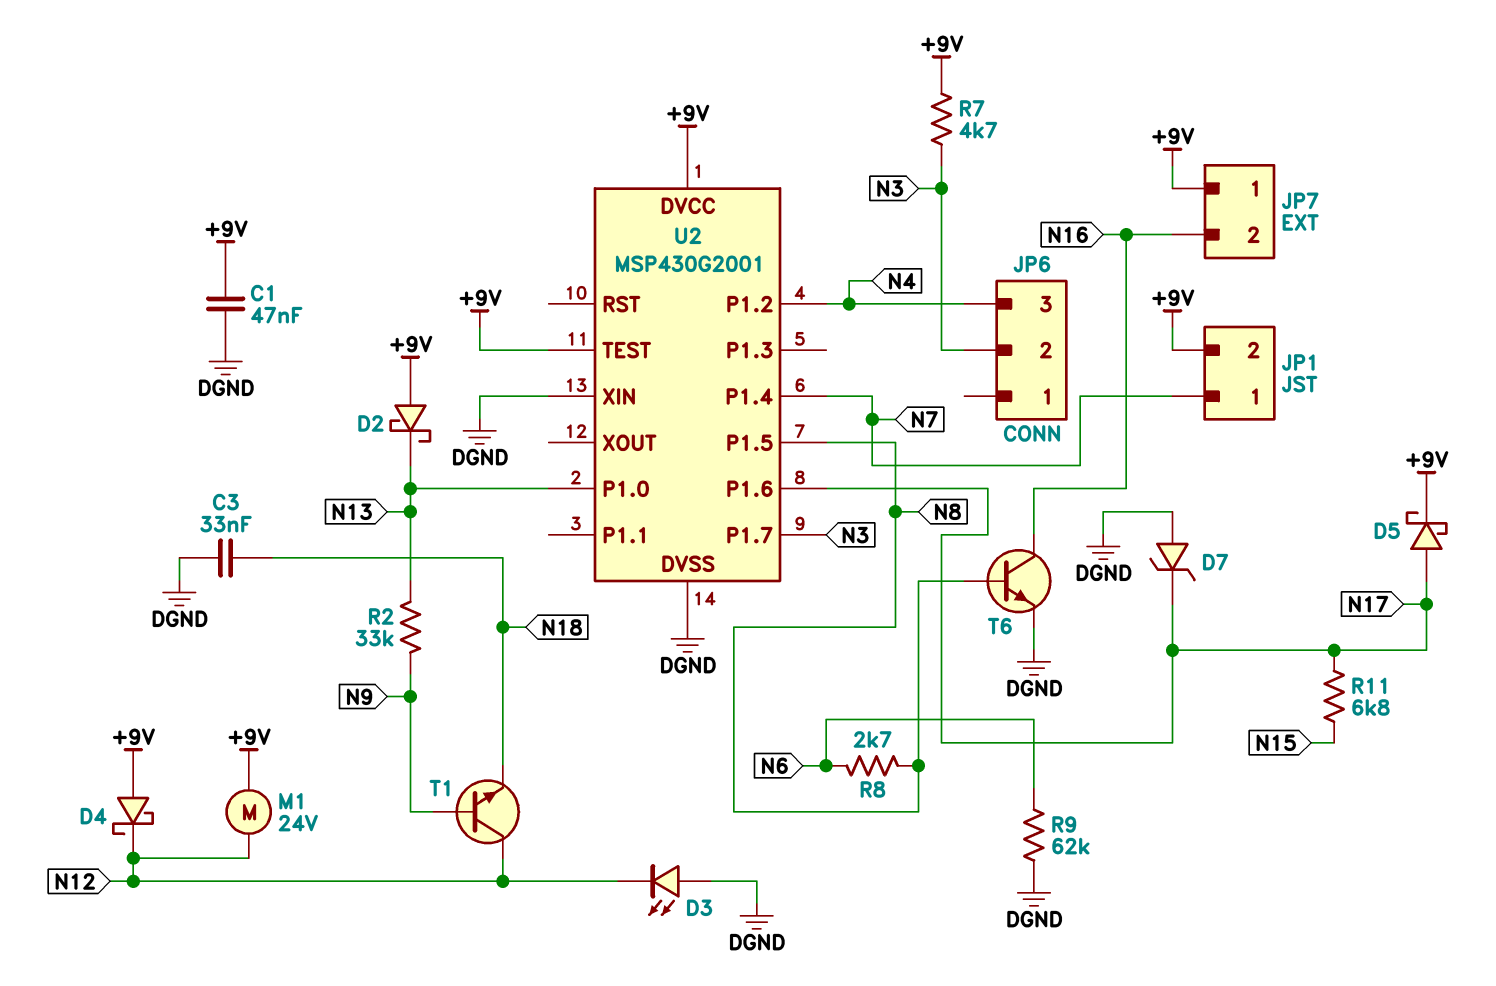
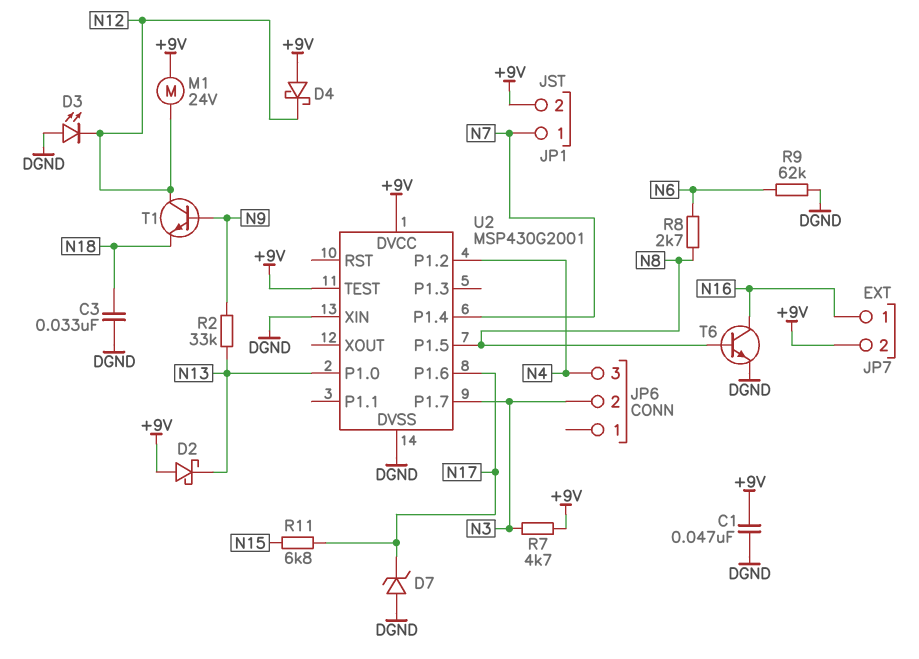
D5: schottky (A N17, K +9V) -> none
JP7 pin 1: +9V -> N16
JP7 pin 2: N16 -> +9V

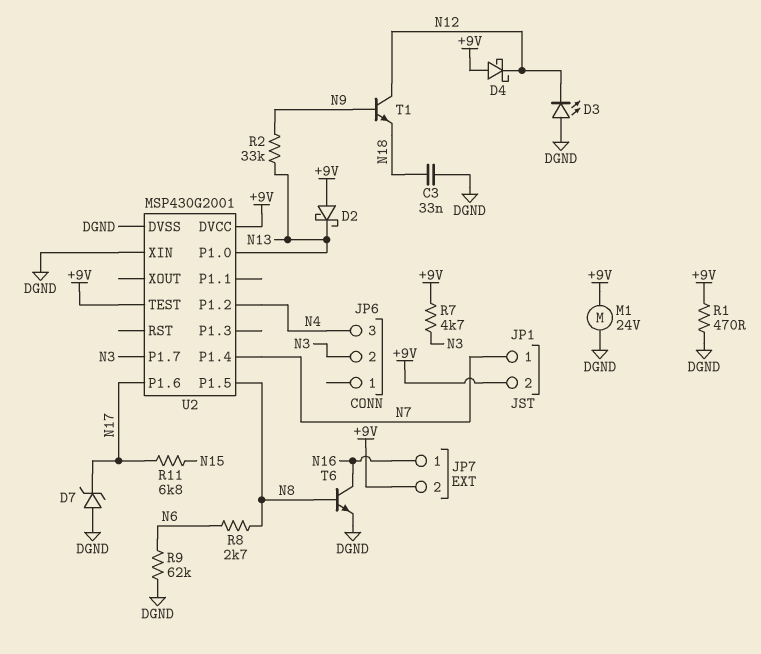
C1: 47nF (+9V, DGND) -> none
M1: motor 24V (+9V, N12) -> motor 24V (+9V, DGND)
R1: none -> 470 (+9V, DGND)

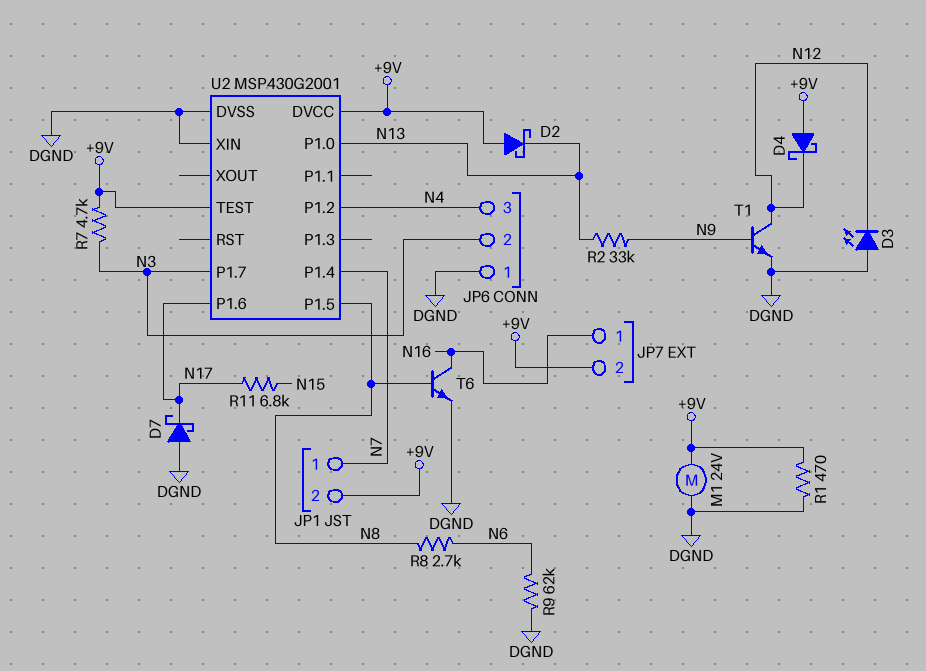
C3: 33nF (DGND, N18) -> none
D7: zener (A DGND, K N17) -> schottky (A DGND, K N17)
JP6 pin 1: none -> DGND
T1: NPN (B N9, C N12, E N18) -> NPN (B N9, C N12, E DGND)

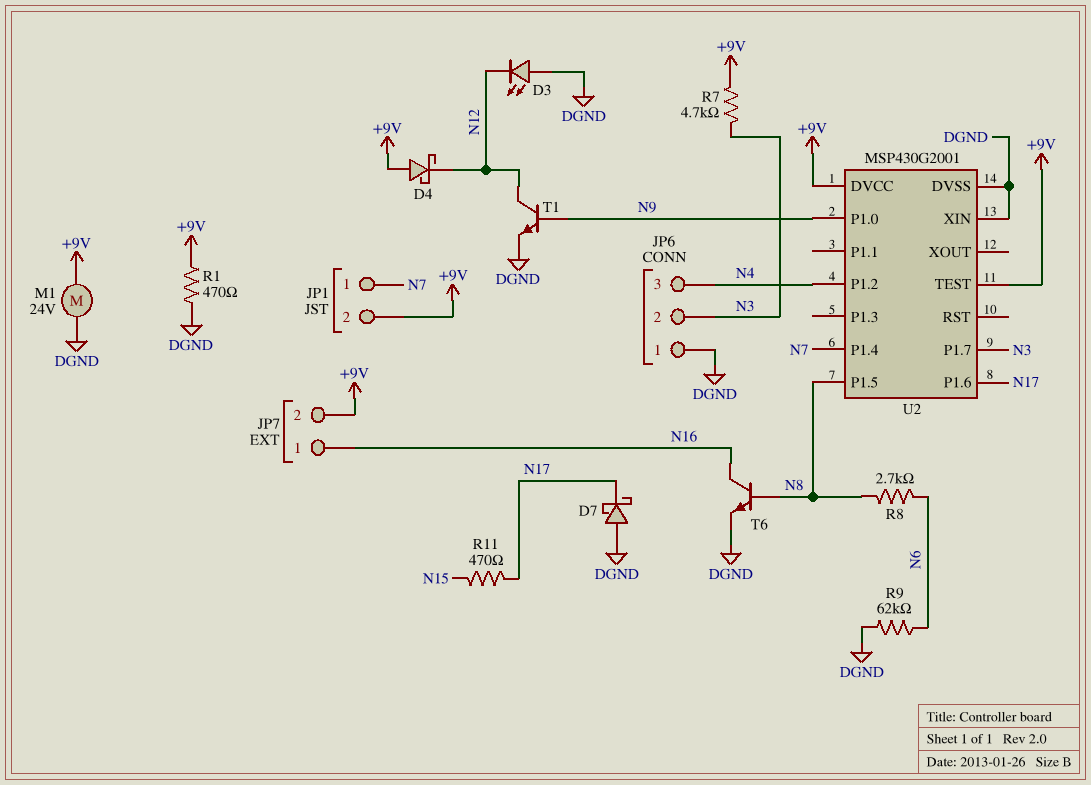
D2: schottky (A +9V, K N13) -> none
R2: 33k (N9, N13) -> none
R11: 6.8k (N15, N17) -> 470 (N15, N17)
U2 pin P1.0: N13 -> N9

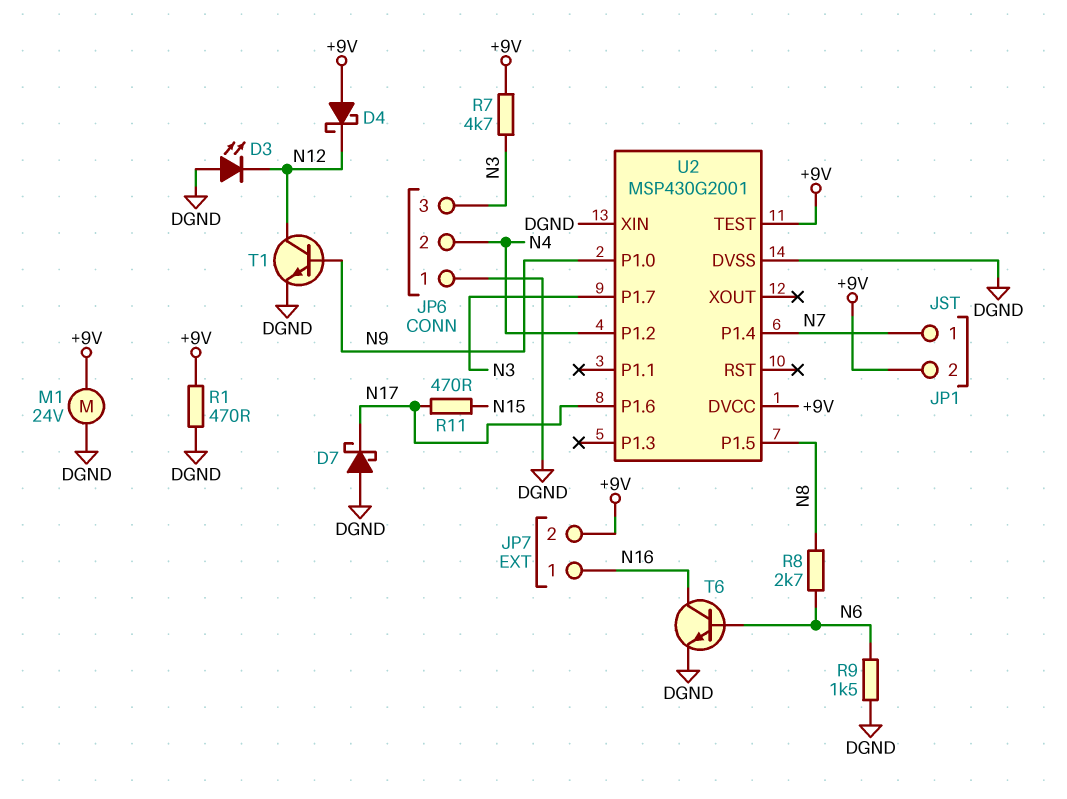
JP6 pin 2: N3 -> N4
JP6 pin 3: N4 -> N3
R9: 62k (DGND, N6) -> 1.5k (DGND, N6)
T6: NPN (B N8, C N16, E DGND) -> NPN (B N6, C N16, E DGND)

